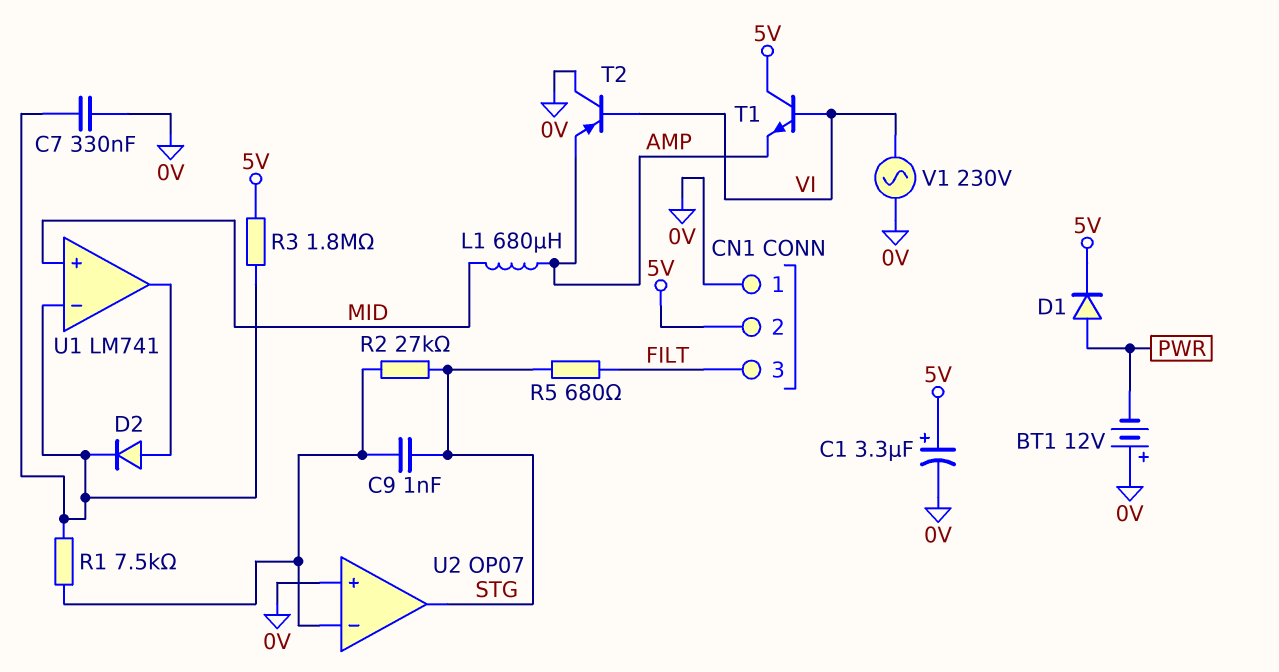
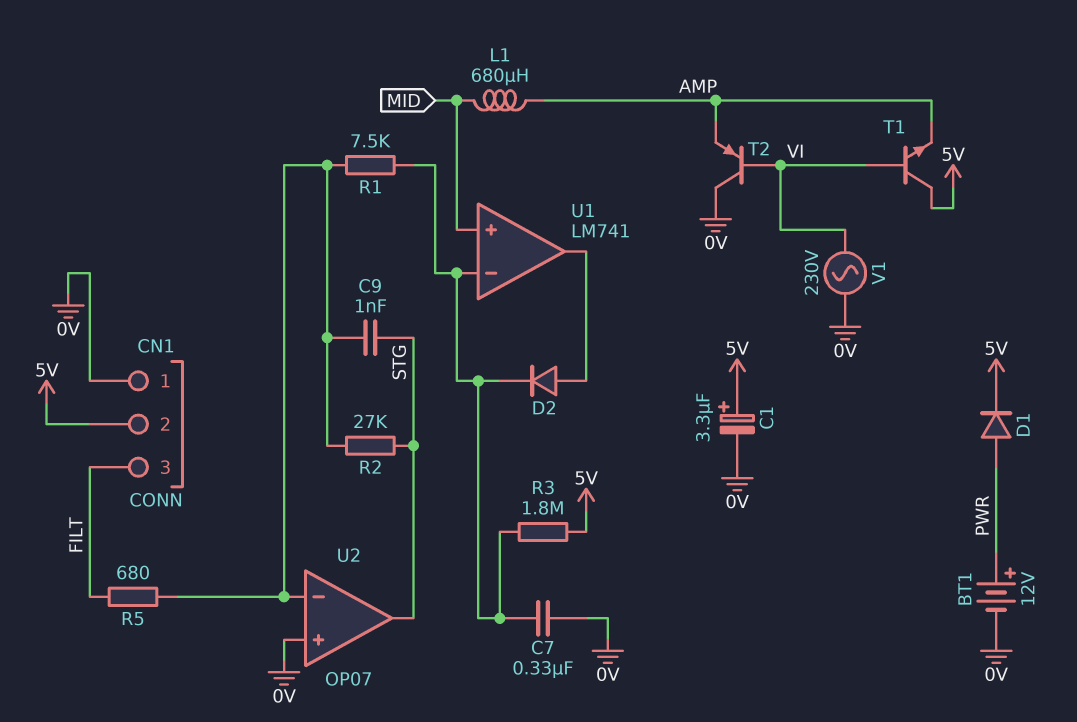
BT1: 12V (plus 0V, minus PWR) -> 12V (plus PWR, minus 0V)
R5: 680 (FILT, STG) -> 680 (FILT, U2/in-)

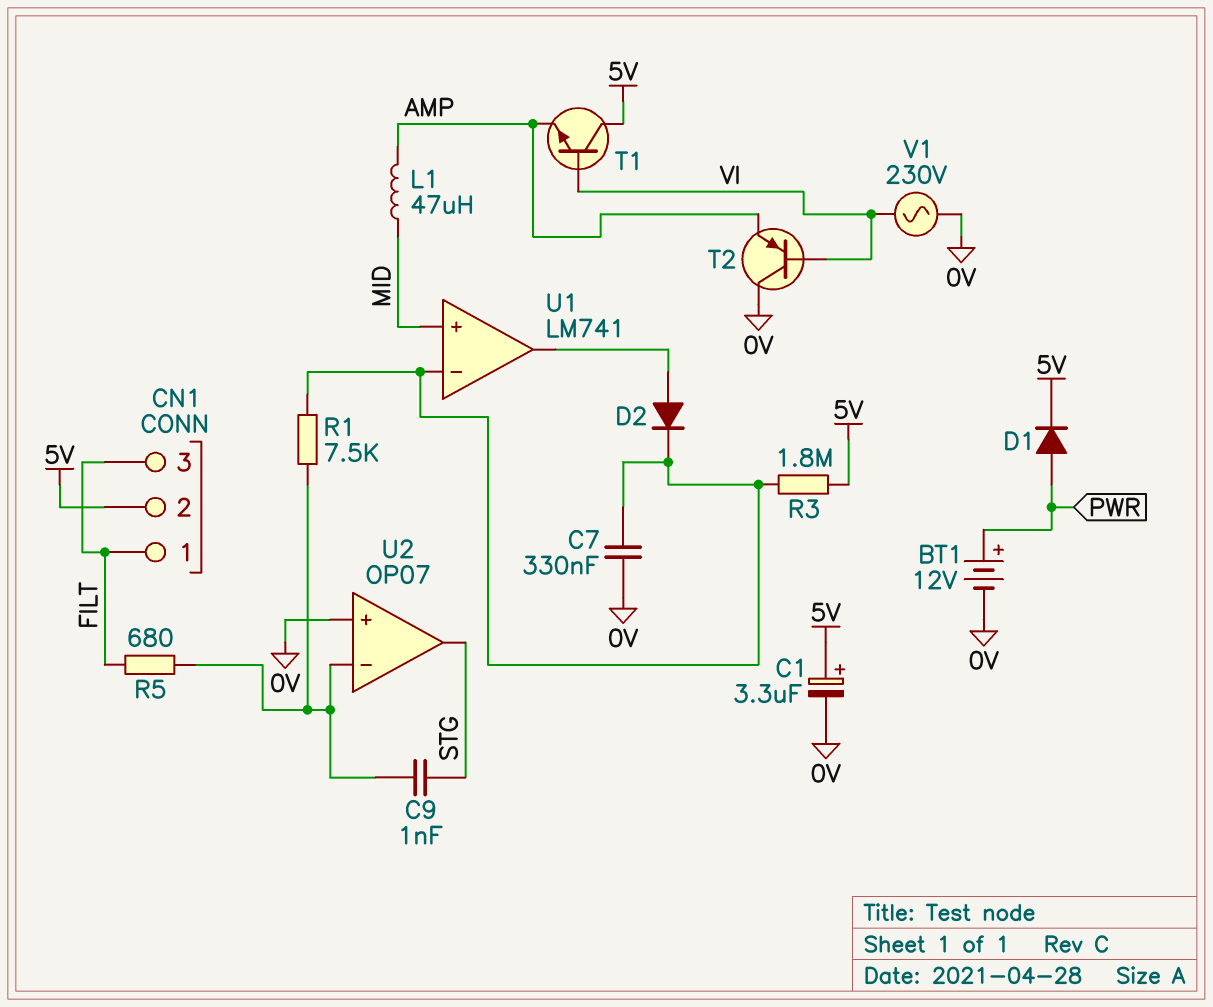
CN1 pin 1: 0V -> FILT
L1: 680uH (AMP, MID) -> 47uH (AMP, MID)
R2: 27k (STG, U2/in-) -> none

